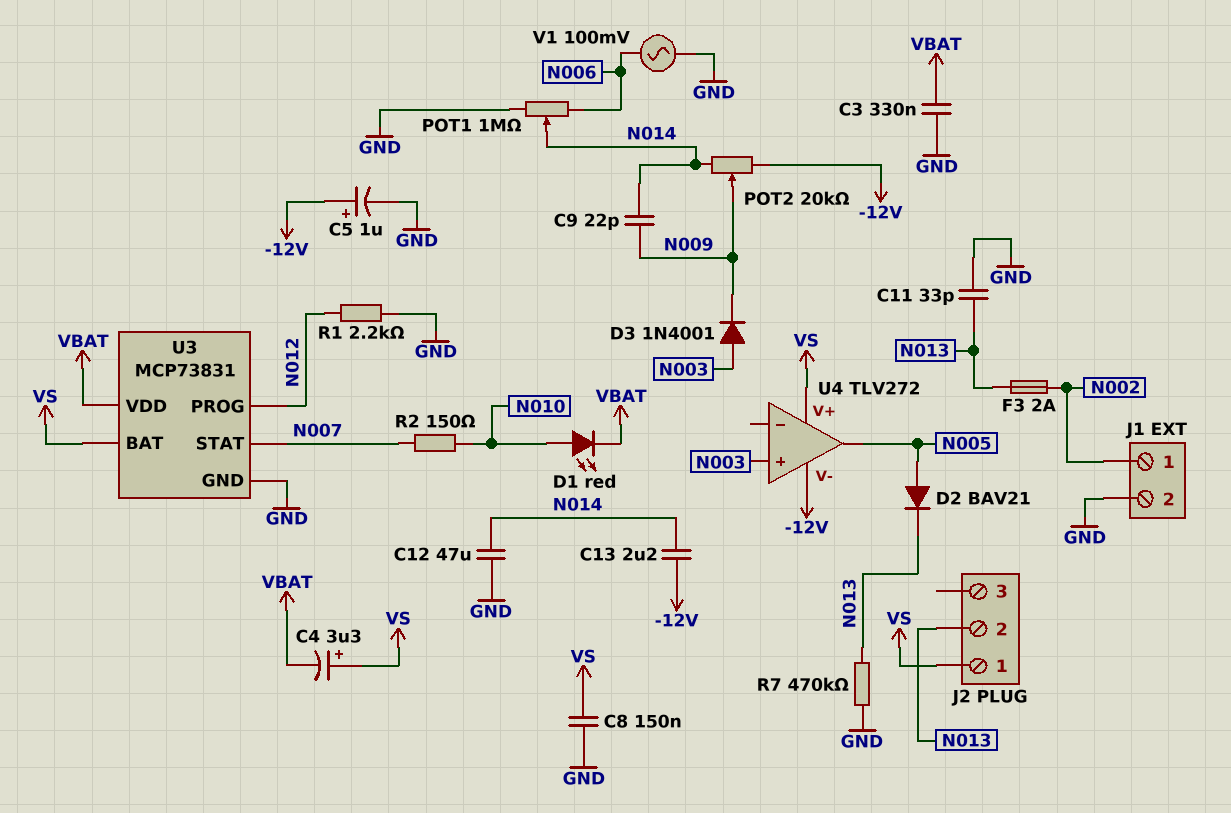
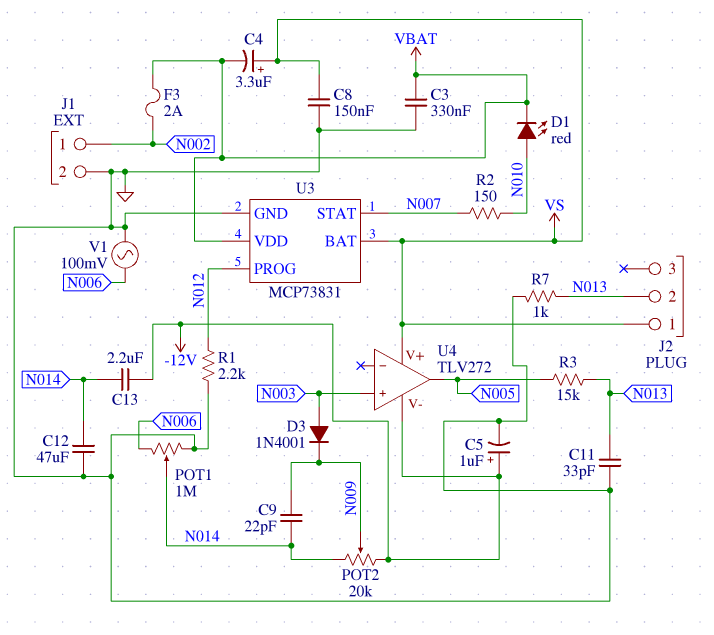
D2: diode BAV21 (A N005, K N013) -> none
F3: 2A (N002, N013) -> 2A (N002, VBAT)
R3: none -> 15k (N005, N013)
R7: 470k (GND, N013) -> 1k (GND, N013)

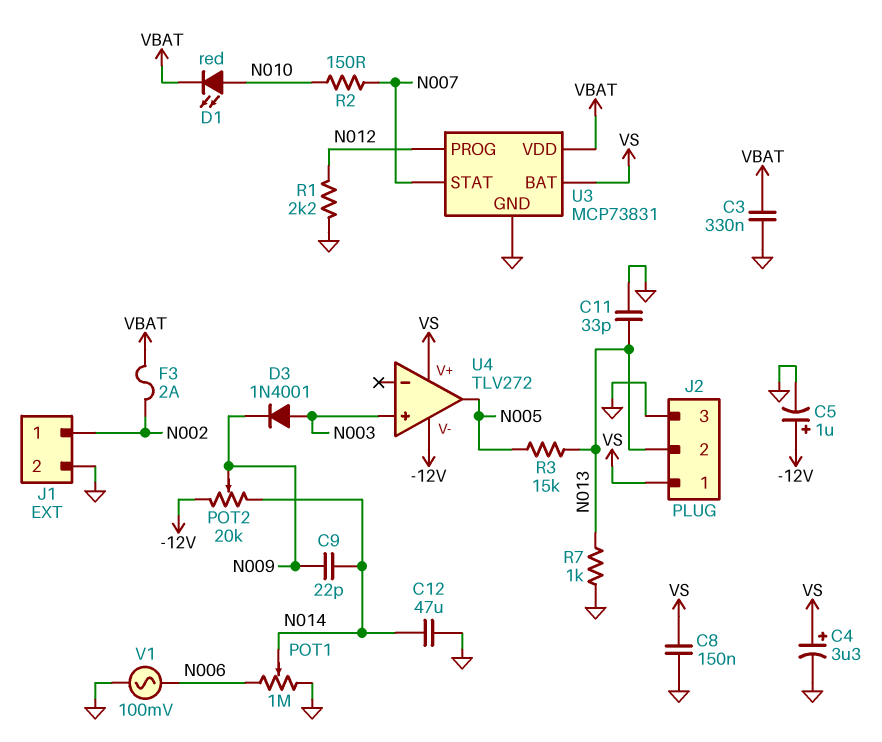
C4: 3.3uF (plus VS, minus VBAT) -> 3.3uF (plus VS, minus GND)
C13: 2.2uF (-12V, N014) -> none
J2 pin 3: none -> GND

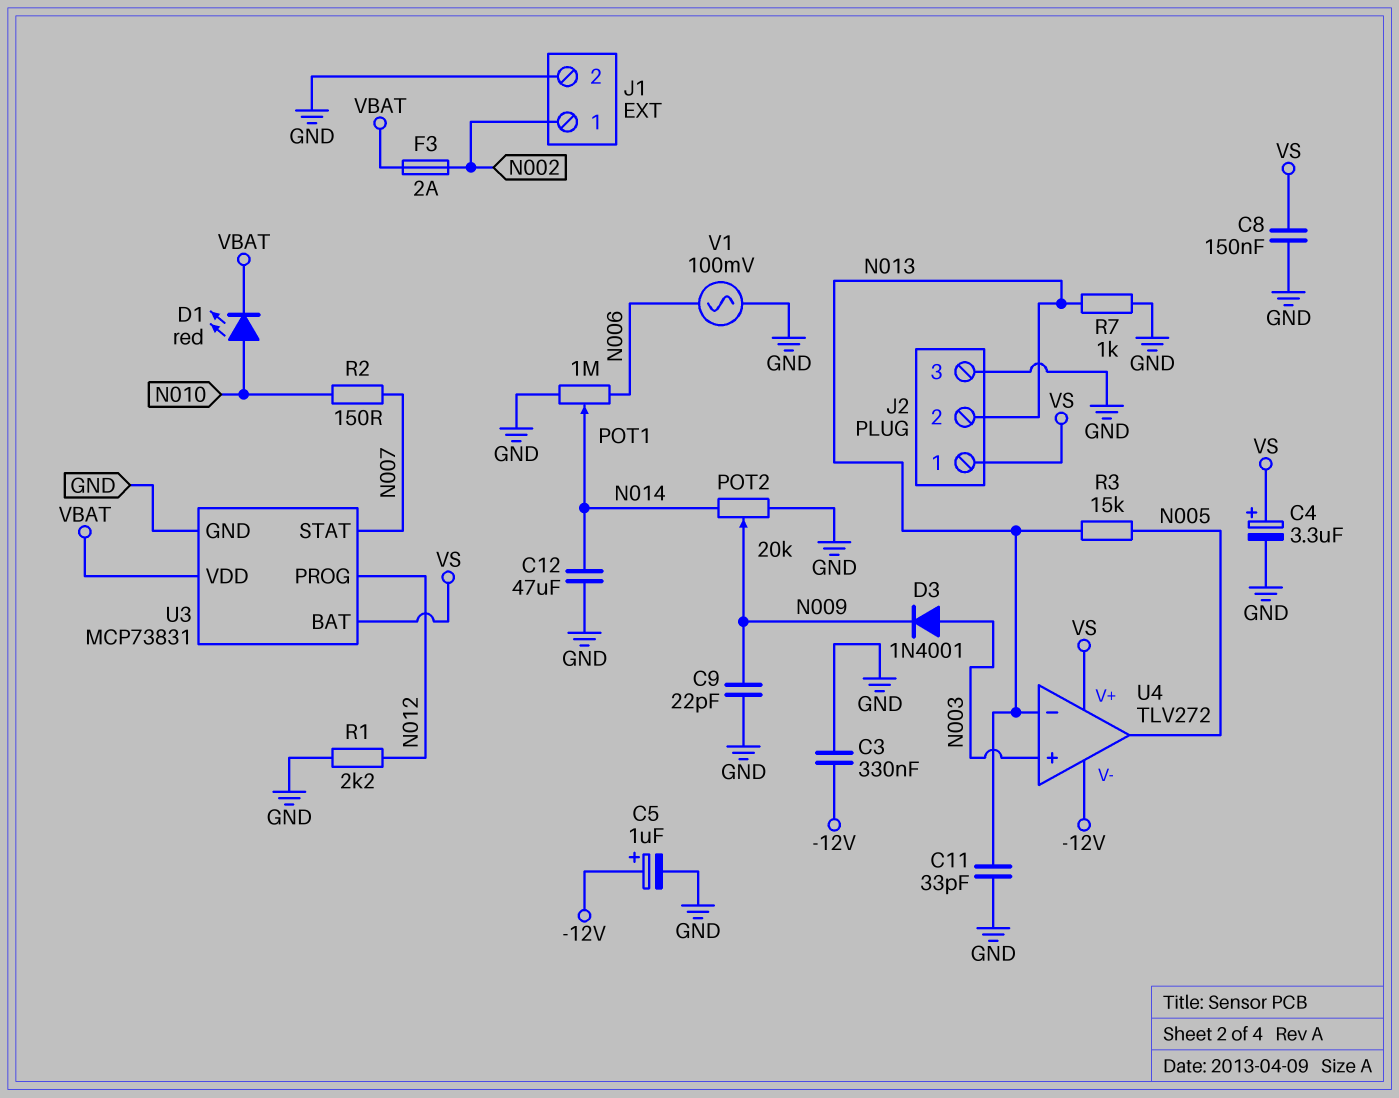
C3: 330nF (GND, VBAT) -> 330nF (-12V, GND)
C9: 22pF (N009, N014) -> 22pF (GND, N009)
POT2: 20k (-12V, N014, wiper N009) -> 20k (GND, N014, wiper N009)
U4 pin in-: none -> N013

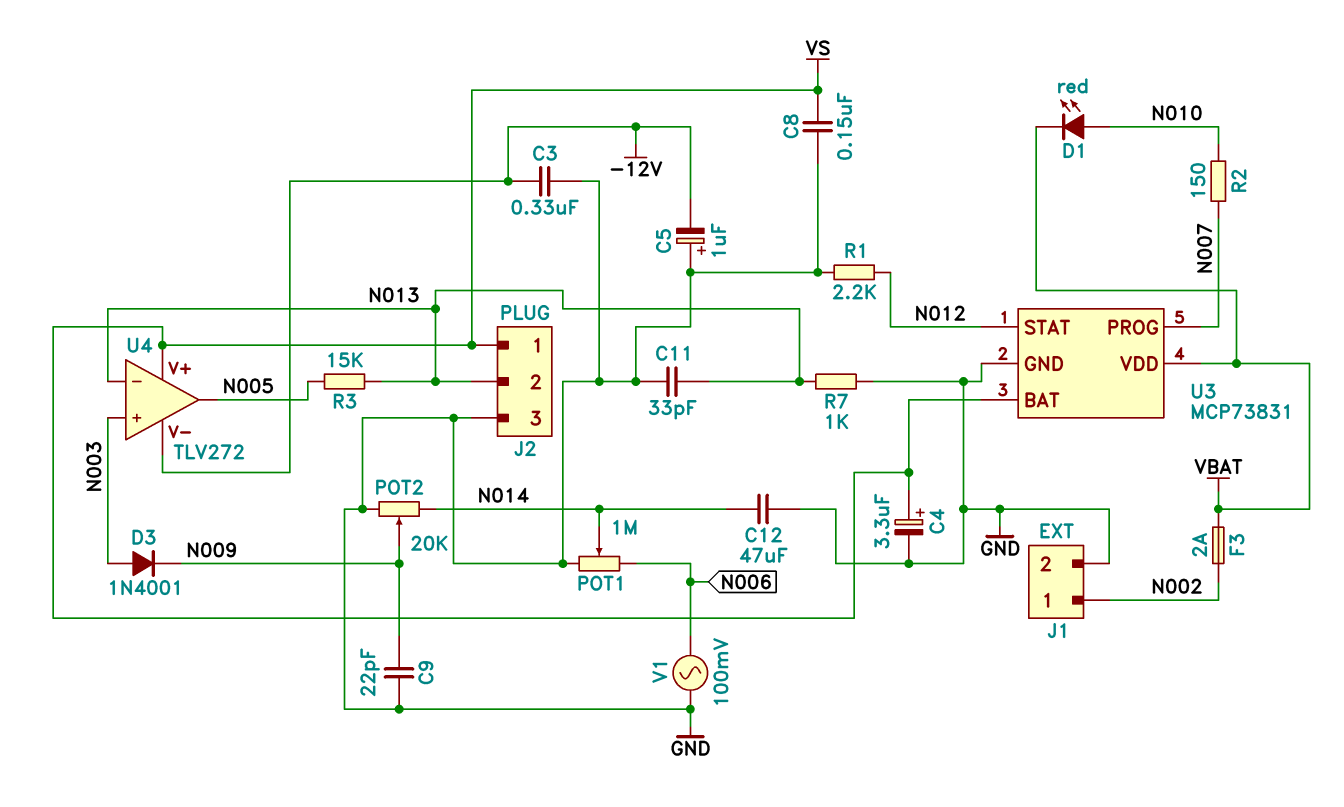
C5: 1uF (plus -12V, minus GND) -> 1uF (plus GND, minus -12V)
U3 pin PROG: N012 -> N007
U3 pin STAT: N007 -> N012

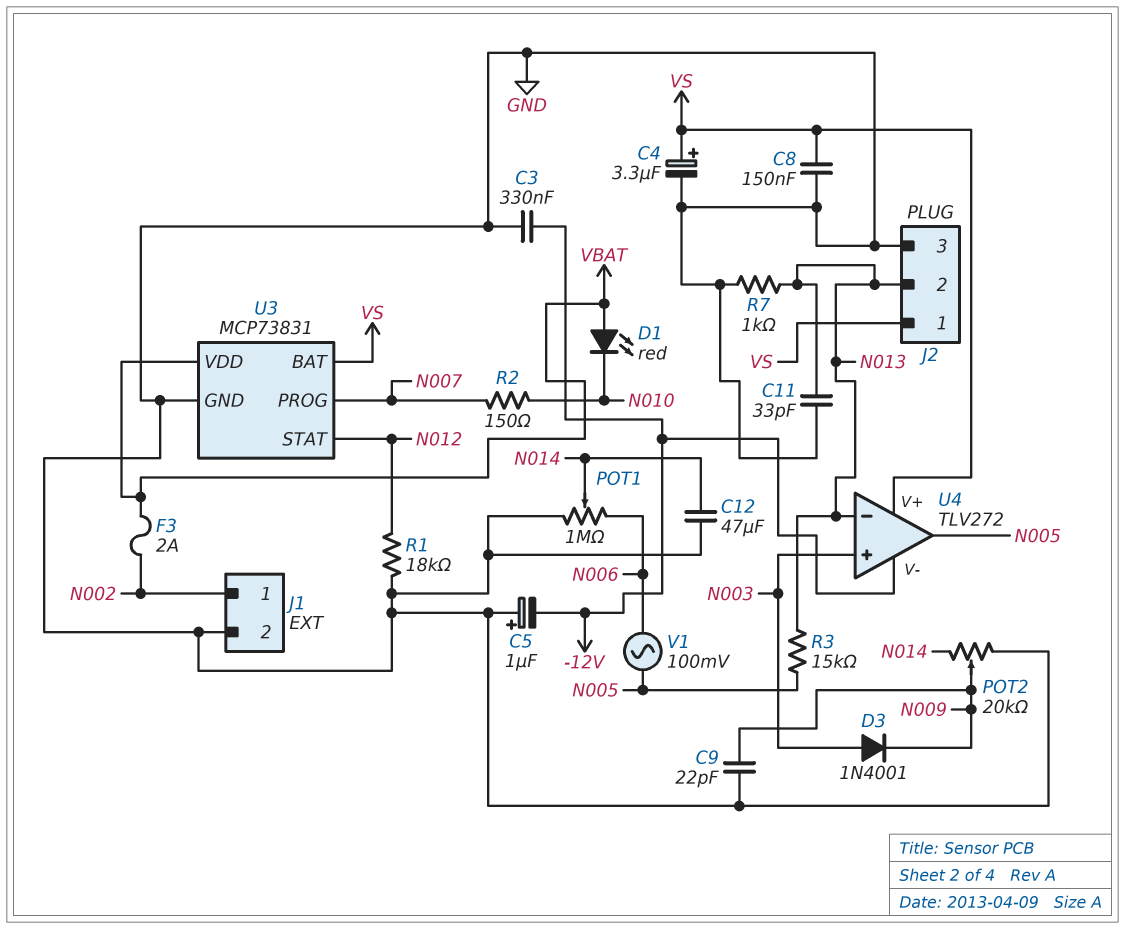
D1: LED red (A N010, K VBAT) -> LED red (A VBAT, K N010)
R1: 2.2k (GND, N012) -> 18k (GND, N012)
V1: AC 100mV (GND, N006) -> AC 100mV (N005, N006)

